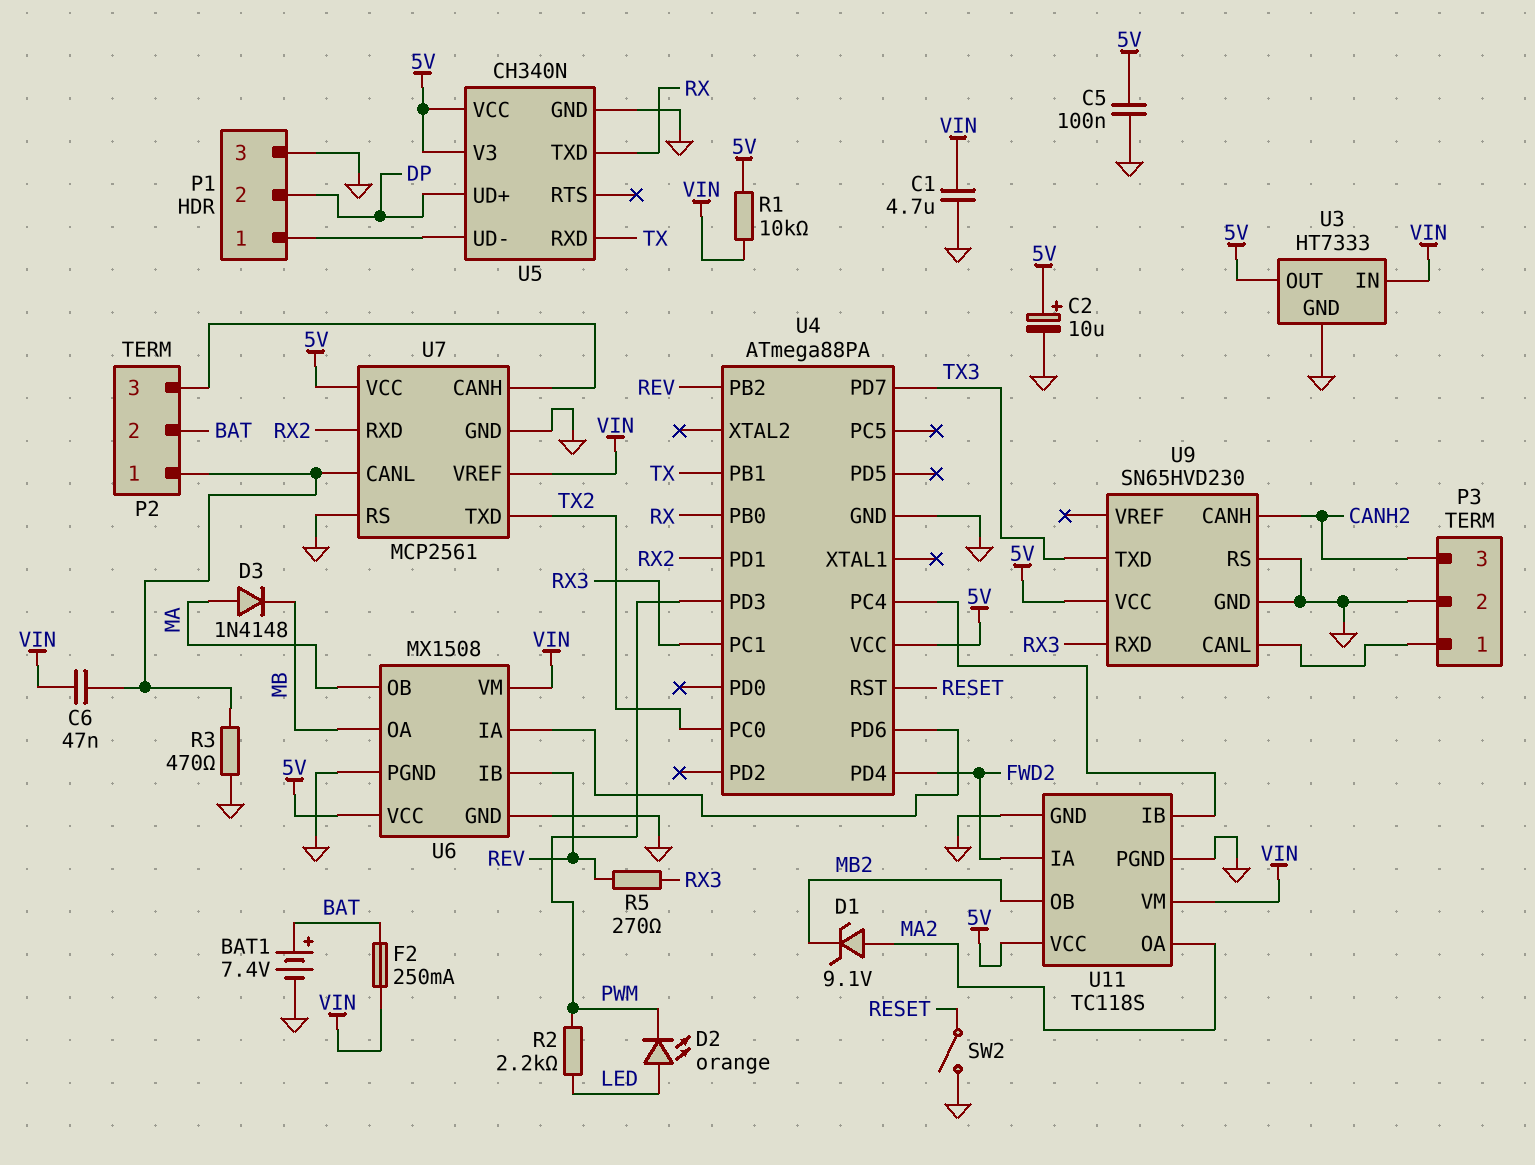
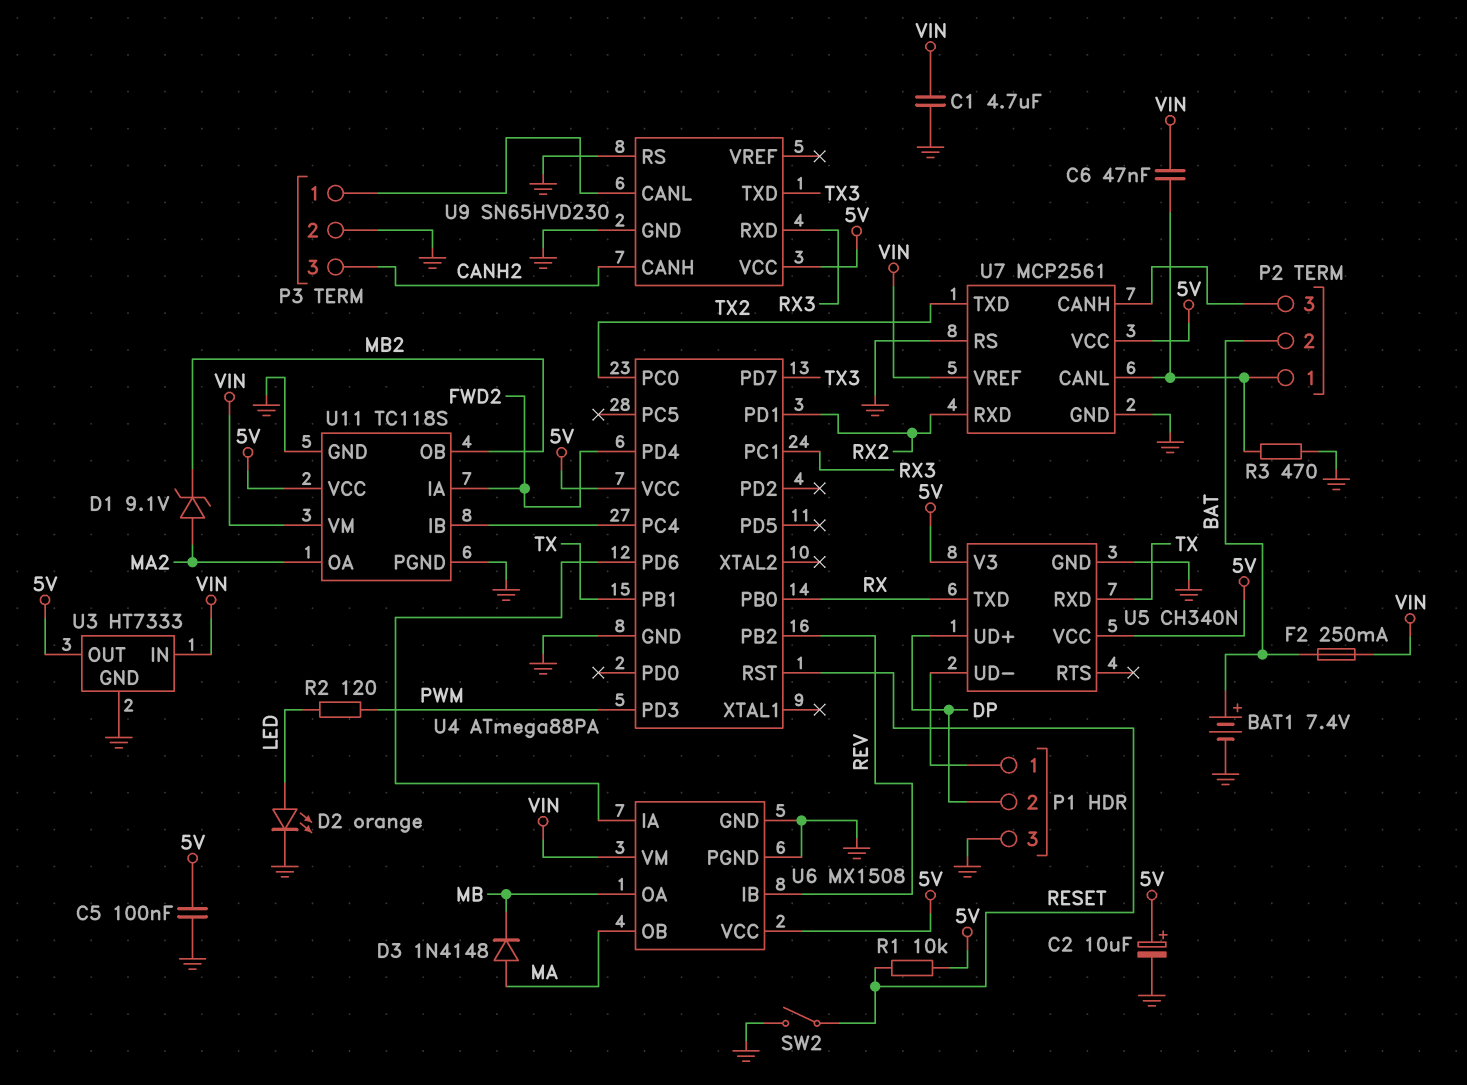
D2: LED orange (A LED, K PWM) -> LED orange (A LED, K GND)
R1: 10k (5V, VIN) -> 10k (5V, RESET)
R2: 2.2k (LED, PWM) -> 120 (LED, PWM)
R5: 270 (REV, RX3) -> none

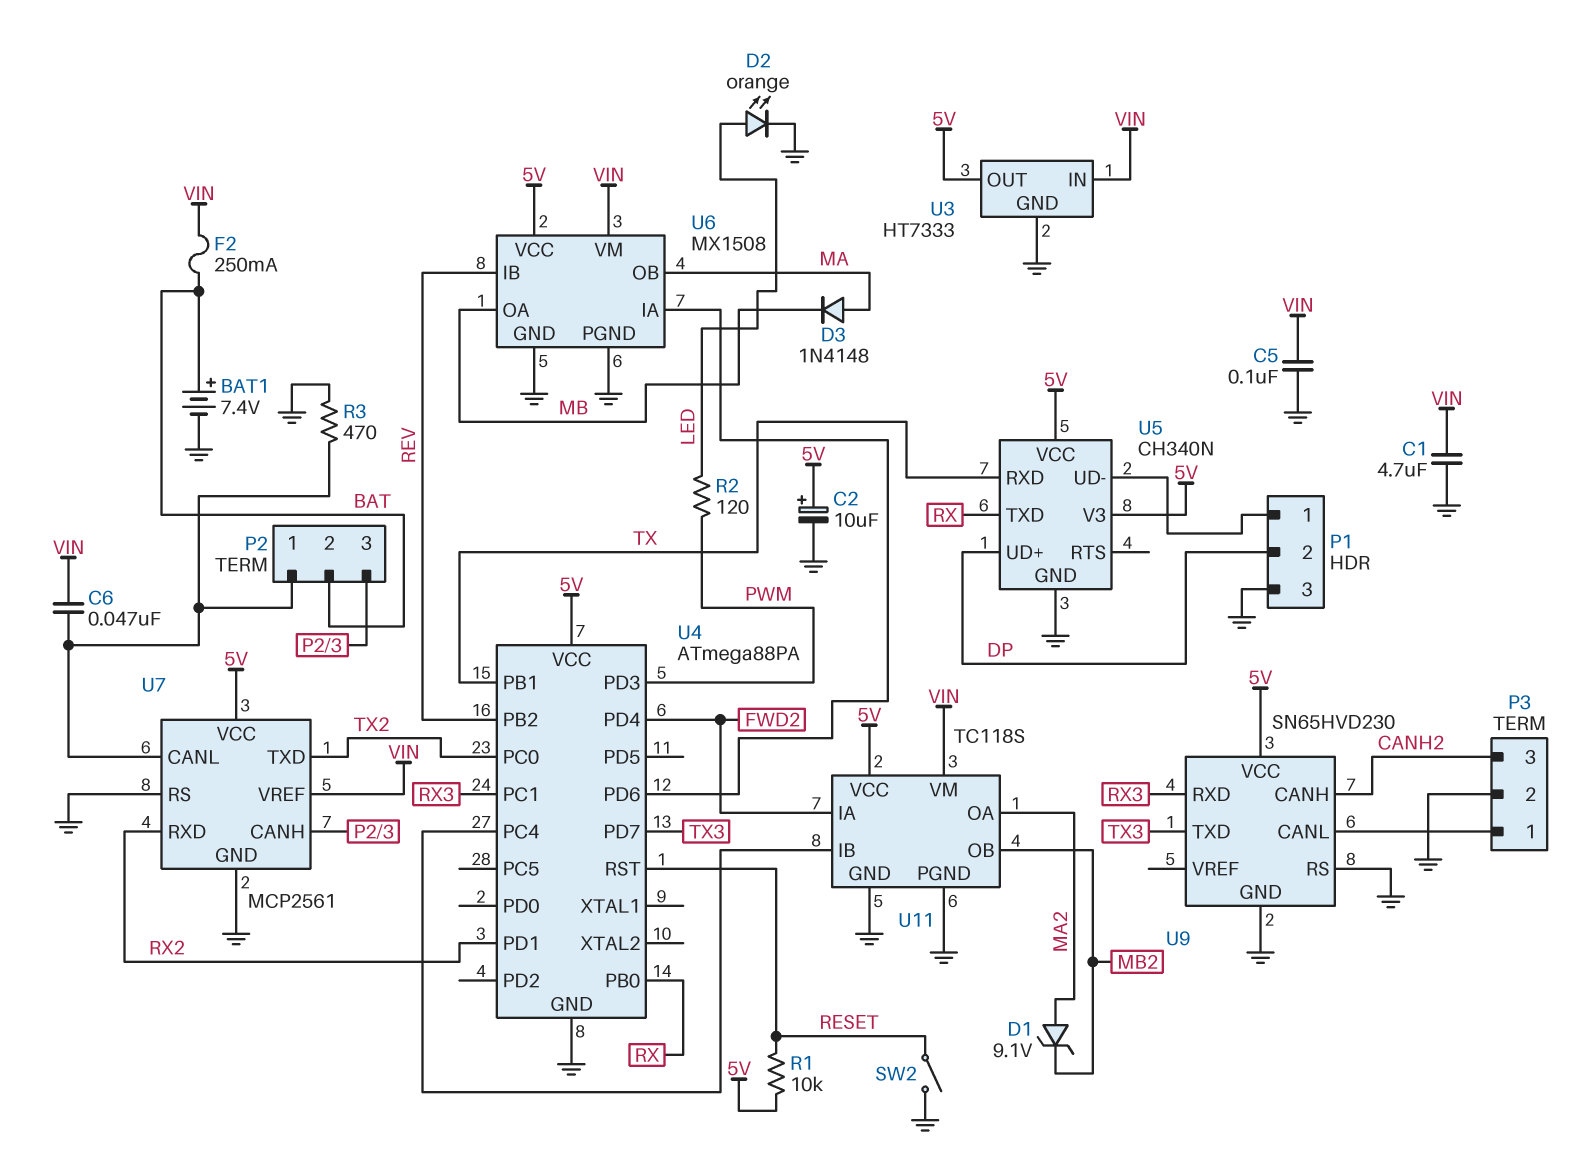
C5: 100nF (5V, GND) -> 100nF (GND, VIN)

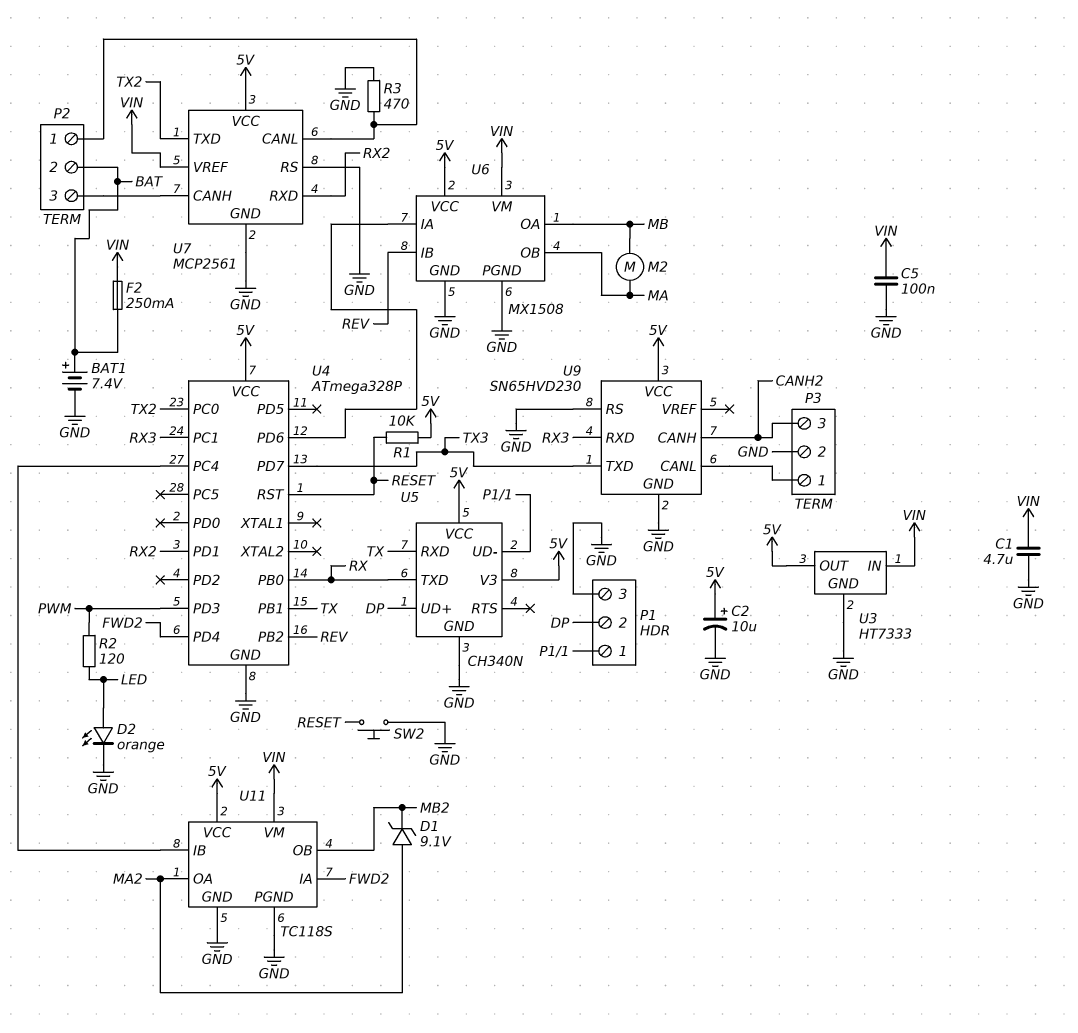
C6: 47nF (P2/1, VIN) -> none
D3: diode 1N4148 (A MA, K MB) -> none
M2: none -> motor (MA, MB)
SW2: switch (GND, RESET) -> button (GND, RESET)
U4: ATmega88PA -> ATmega328P

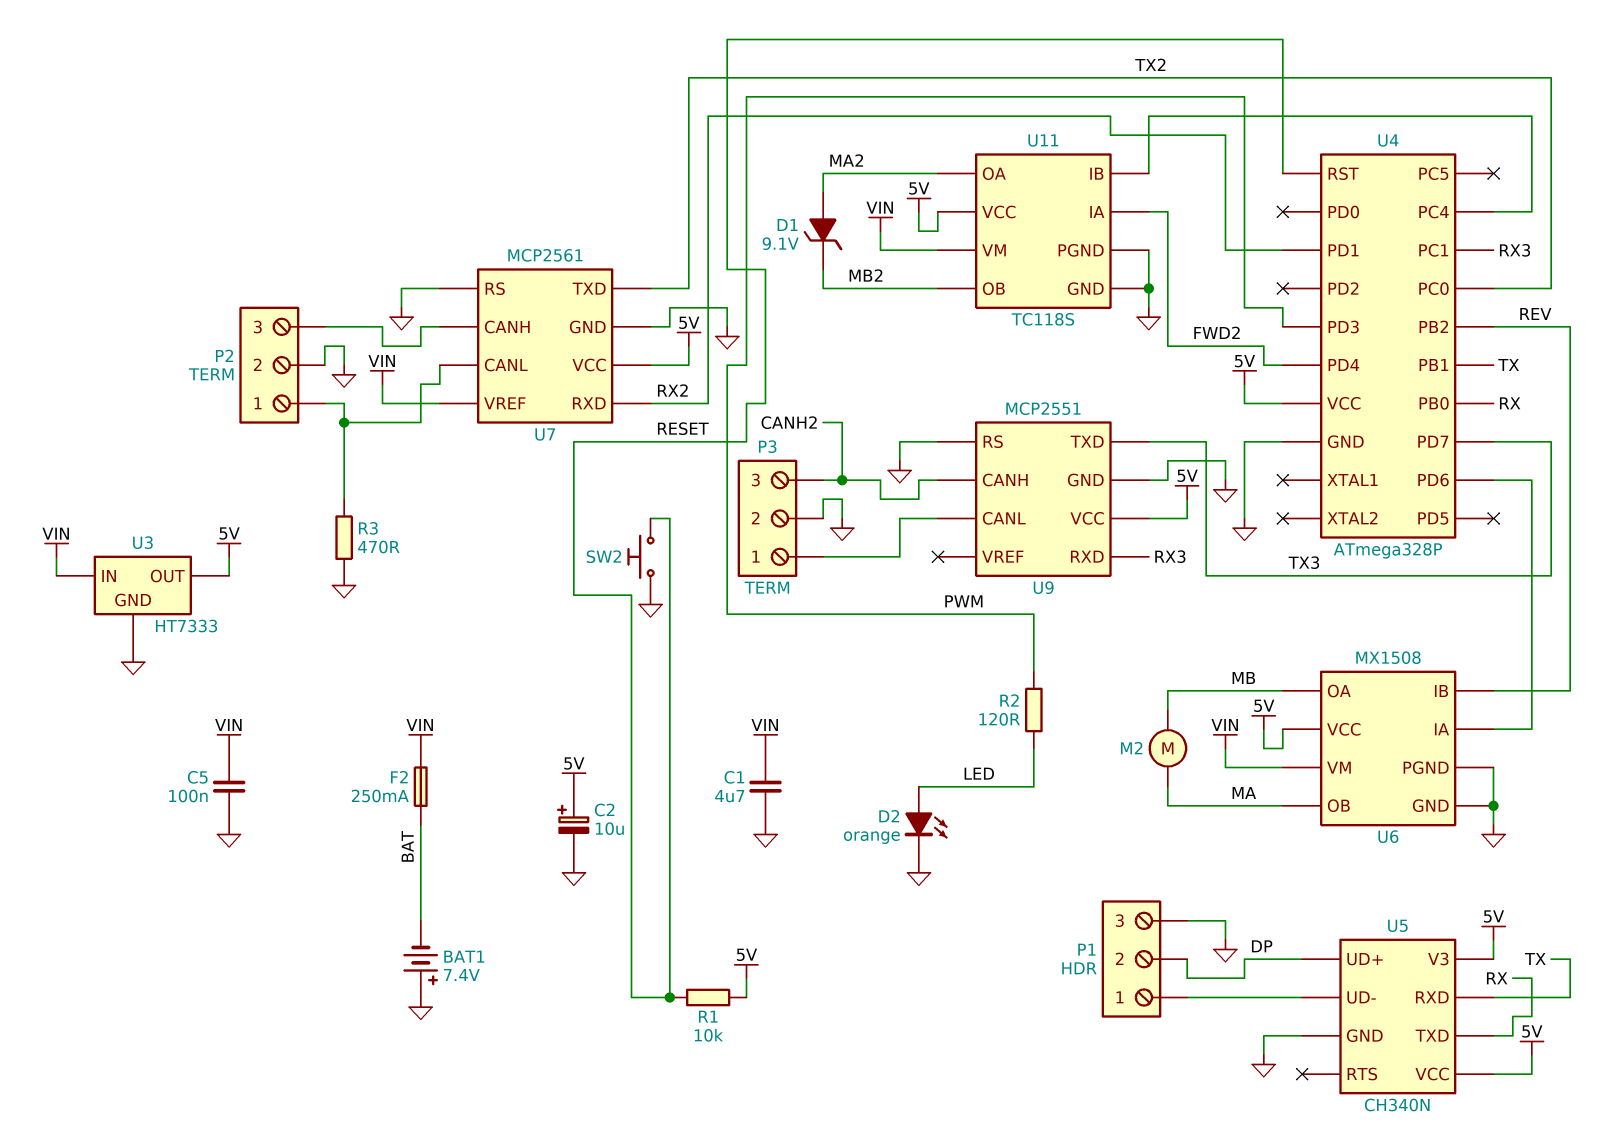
BAT1: 7.4V (plus BAT, minus GND) -> 7.4V (plus GND, minus BAT)
P2 pin 2: BAT -> GND
U9: SN65HVD230 -> MCP2551

